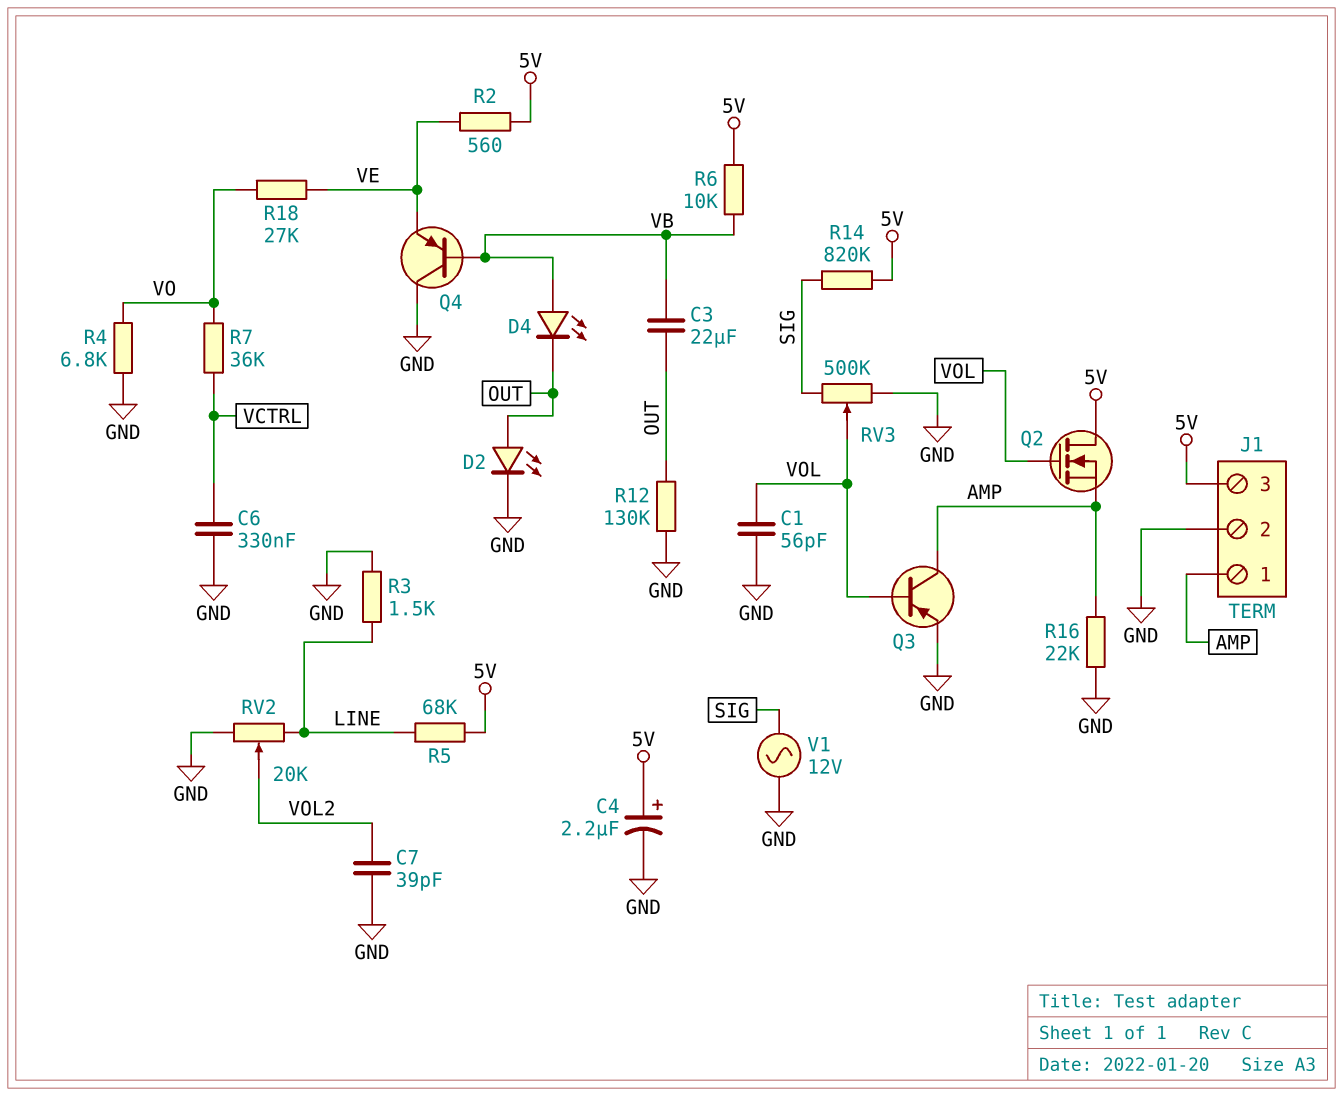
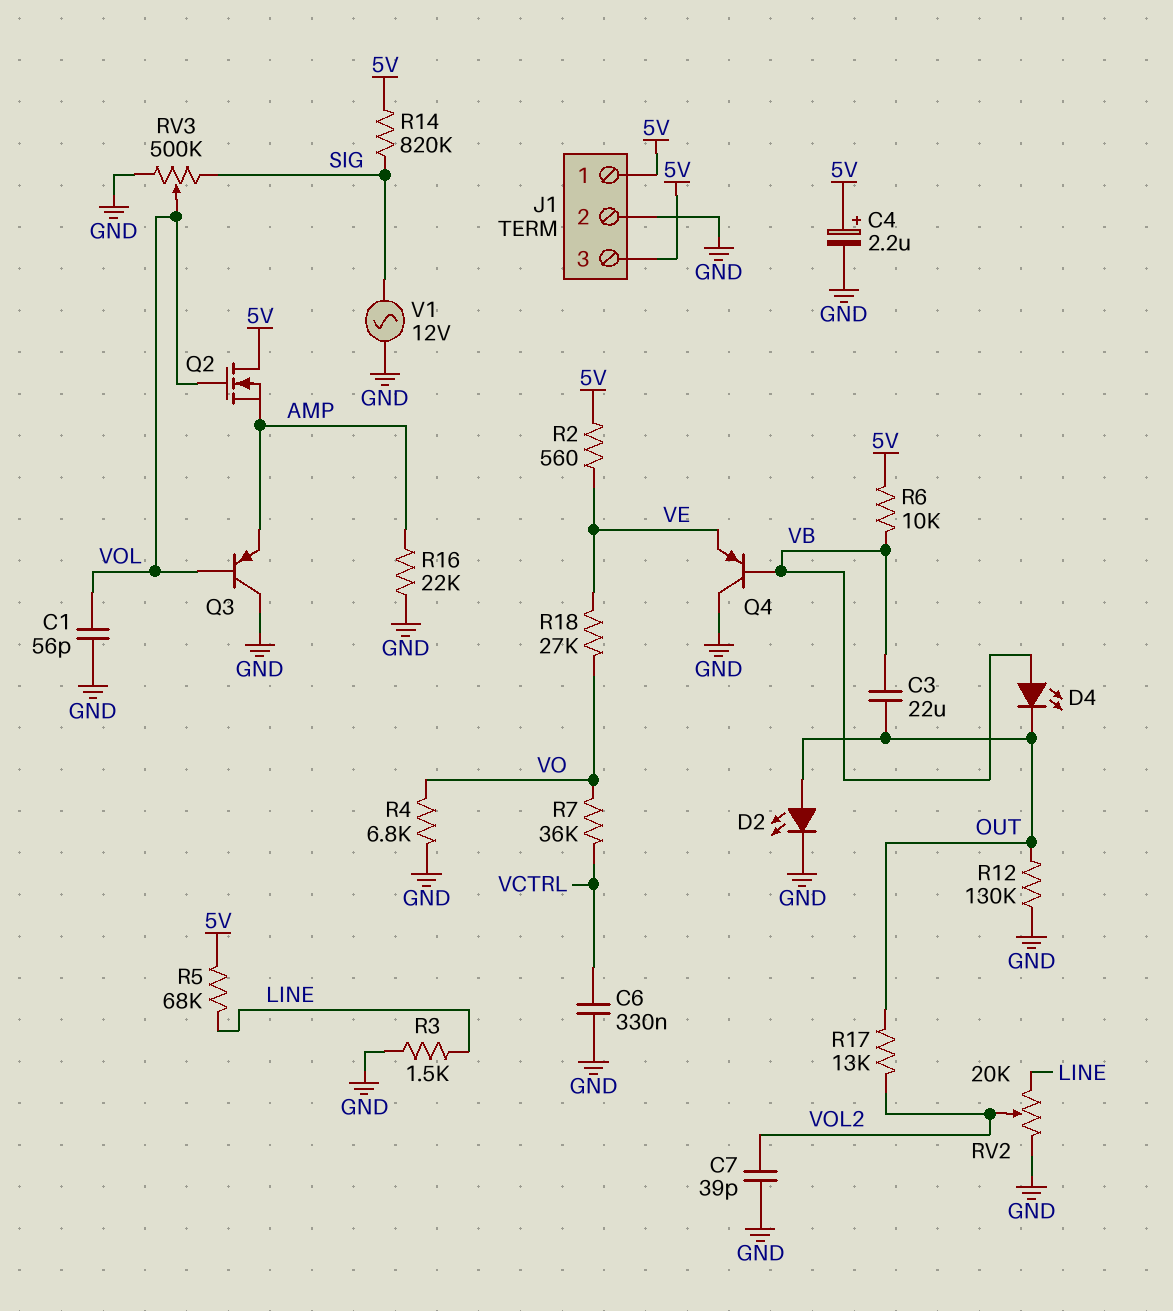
J1 pin 1: AMP -> 5V
Q3: PNP (B VOL, C AMP, E GND) -> PNP (B VOL, C GND, E AMP)
R17: none -> 13k (OUT, VOL2)

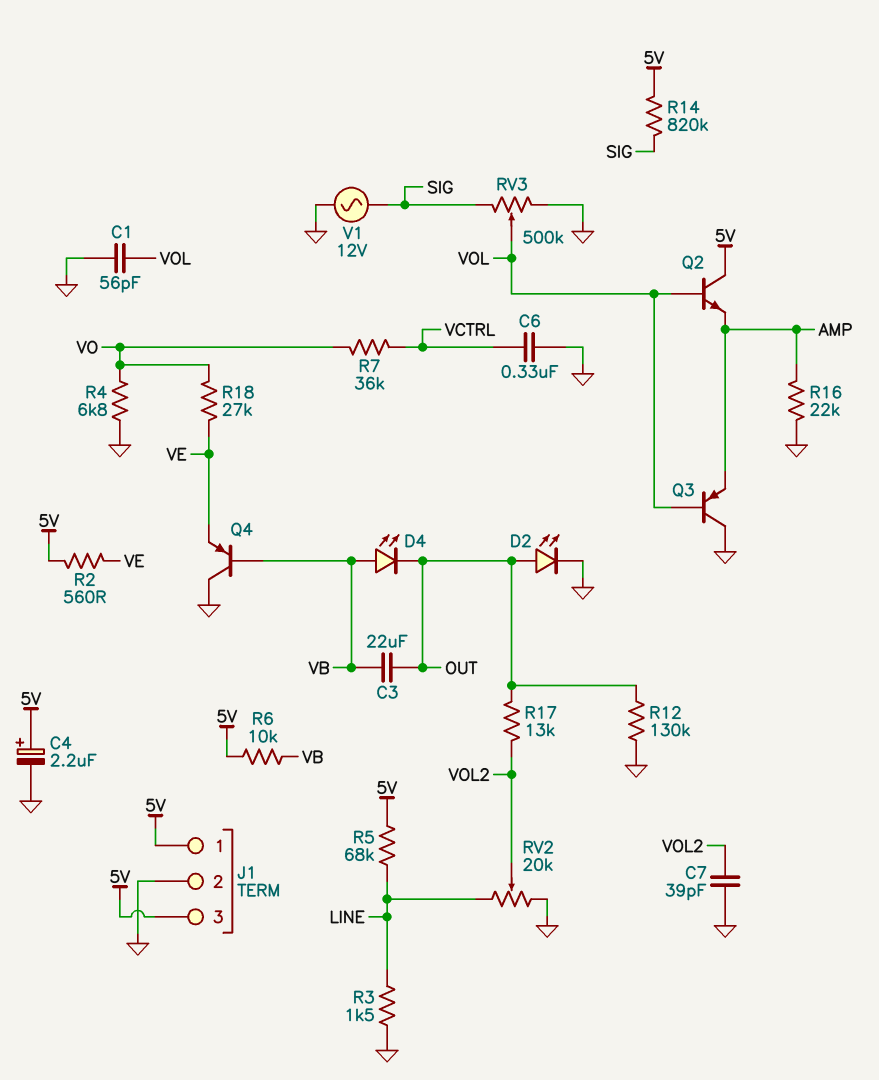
Q2: NMOS (G VOL, D 5V, S AMP) -> NPN (B VOL, C 5V, E AMP)

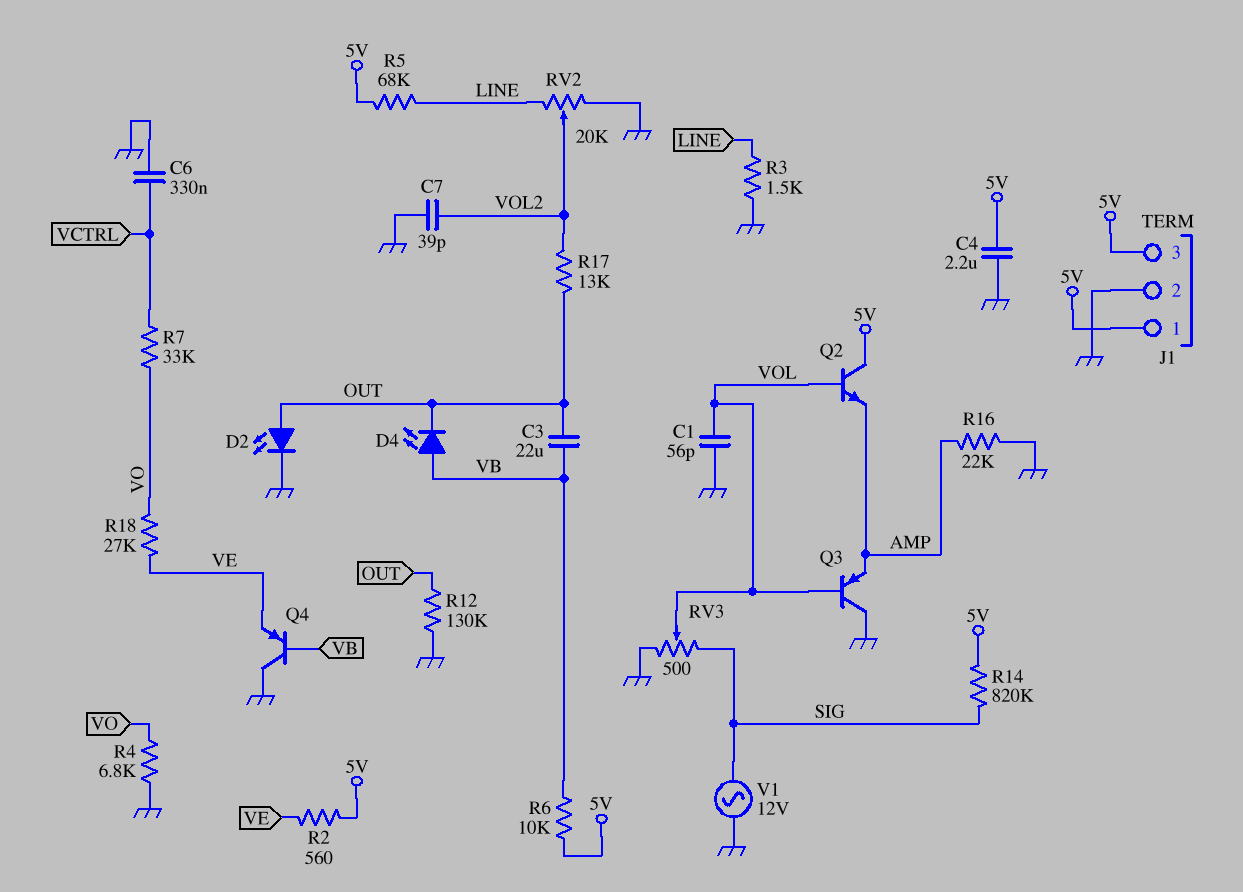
C4: 2.2uF (plus 5V, minus GND) -> 2.2uF (5V, GND)
R7: 36k (VCTRL, VO) -> 33k (VCTRL, VO)
RV3: 500k (GND, SIG, wiper VOL) -> 500 (GND, SIG, wiper VOL)

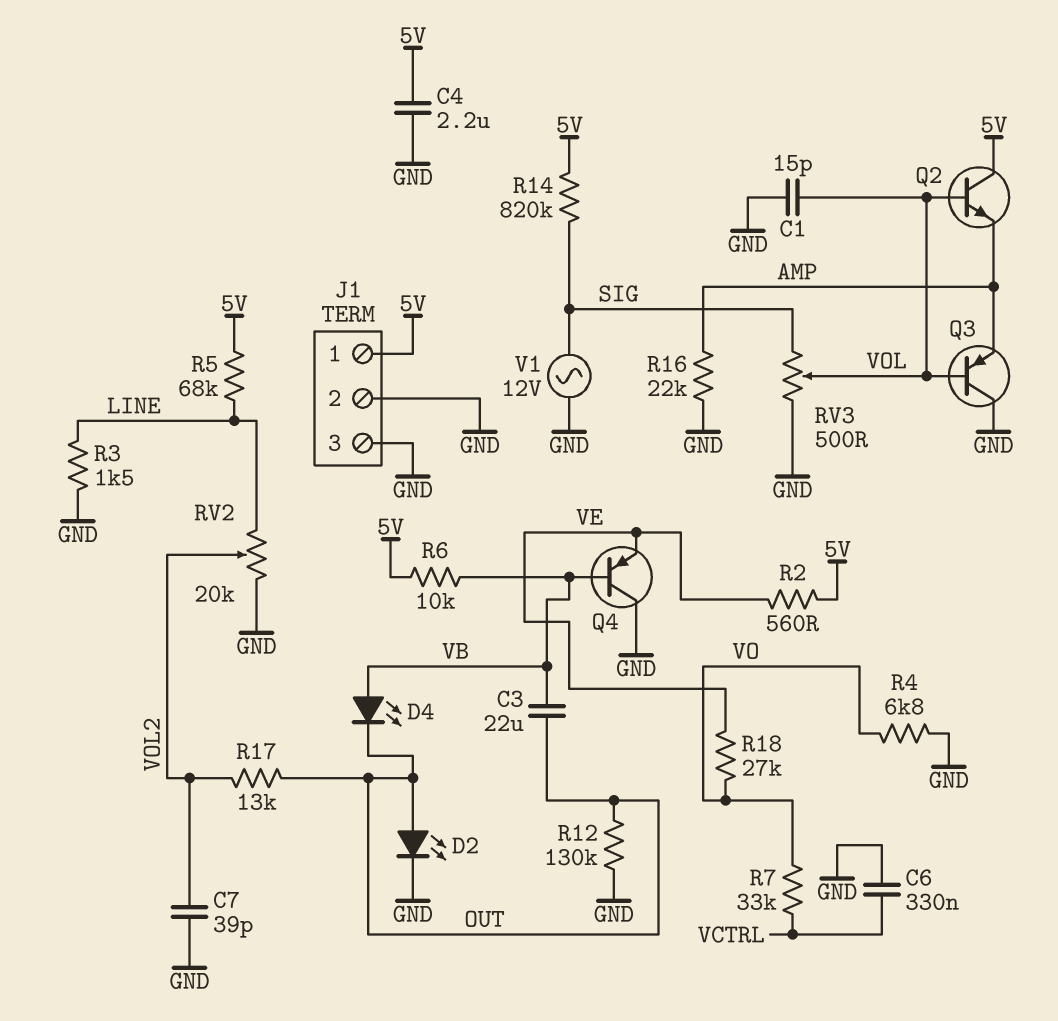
C1: 56pF (GND, VOL) -> 15pF (GND, VOL)
J1 pin 3: 5V -> GND

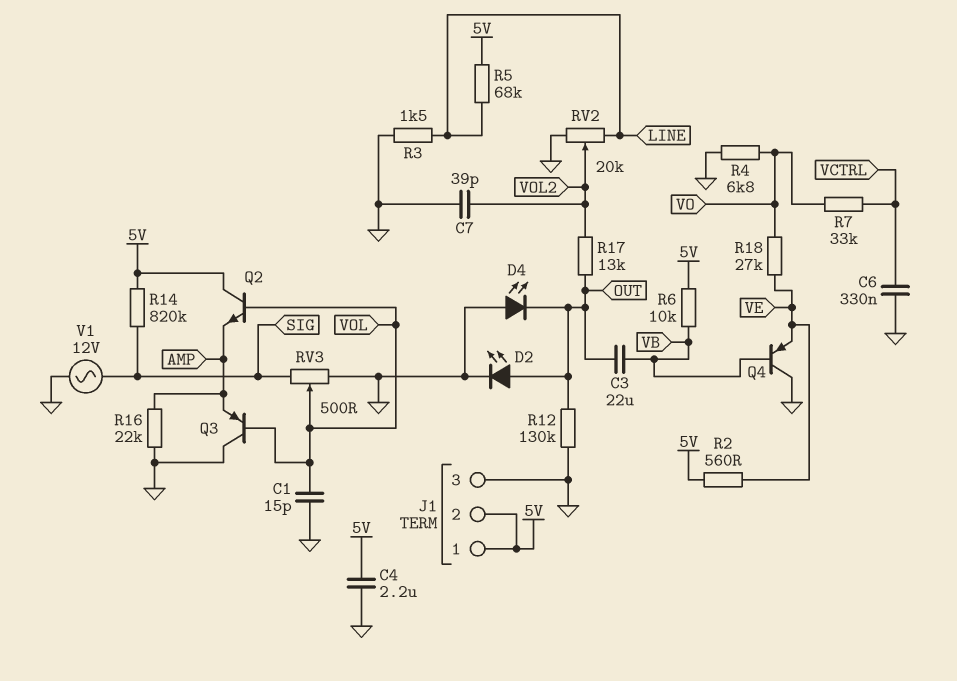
D4: LED (A VB, K OUT) -> LED (A GND, K OUT)
J1 pin 2: GND -> 5V

